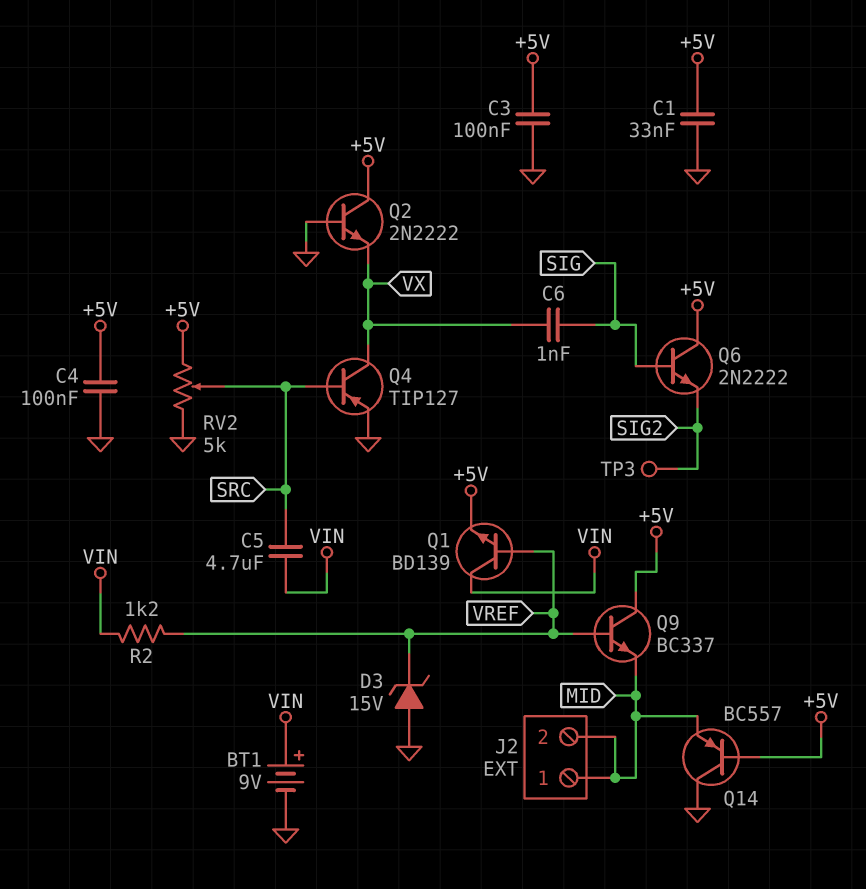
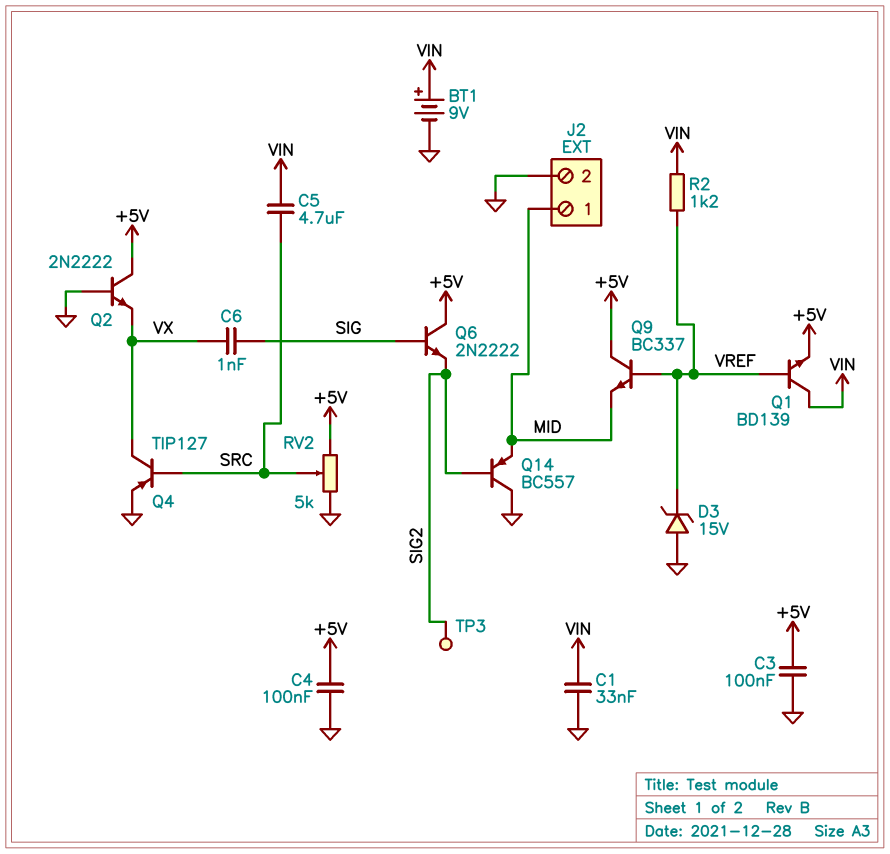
C1: 33nF (+5V, GND) -> 33nF (GND, VIN)
J2 pin 2: MID -> GND
Q14: PNP BC557 (B +5V, C GND, E MID) -> PNP BC557 (B SIG2, C GND, E MID)

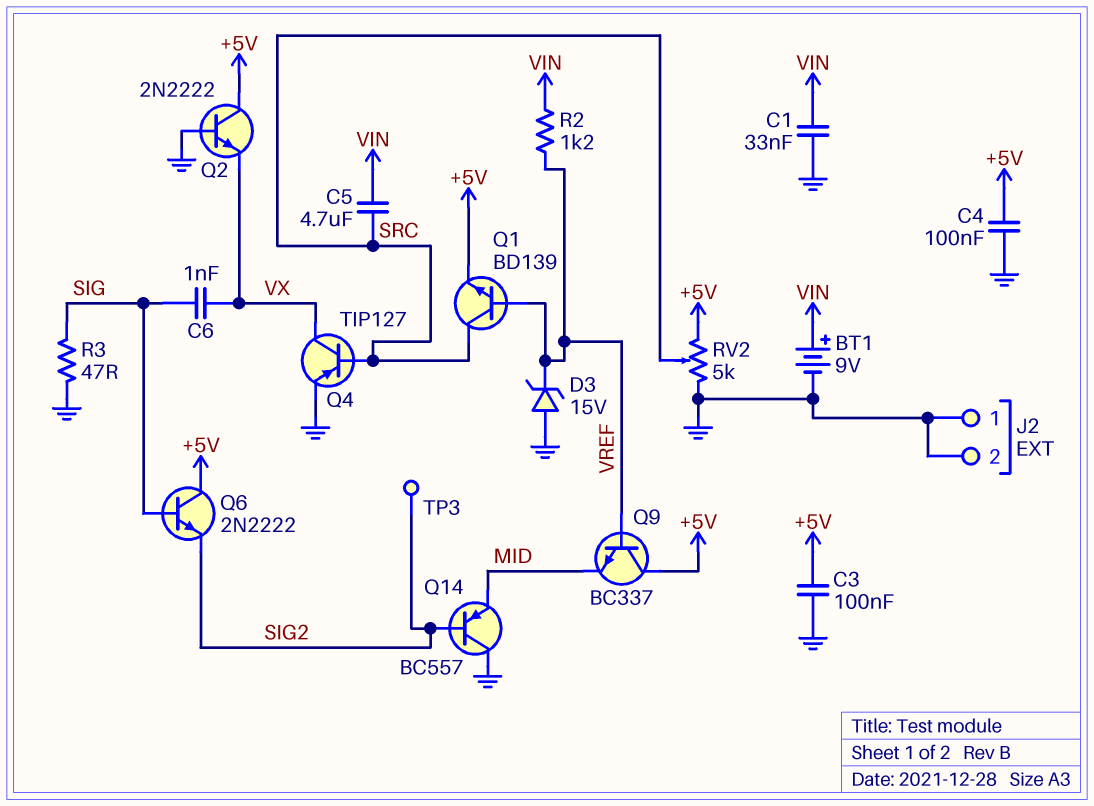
J2 pin 1: MID -> GND
Q1: NPN BD139 (B VREF, C VIN, E +5V) -> NPN BD139 (B VREF, C SRC, E +5V)
R3: none -> 47 (GND, SIG)

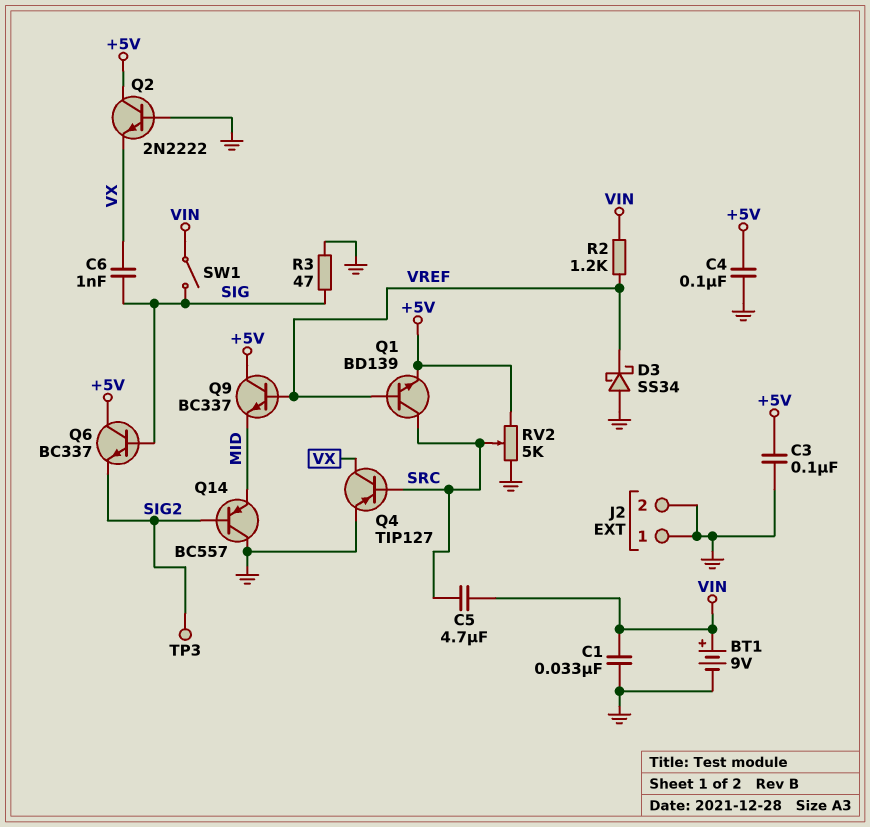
D3: zener 15V (A GND, K VREF) -> schottky SS34 (A GND, K VREF)
Q6: NPN 2N2222 (B SIG, C +5V, E SIG2) -> NPN BC337 (B SIG, C +5V, E SIG2)
SW1: none -> switch (SIG, VIN)

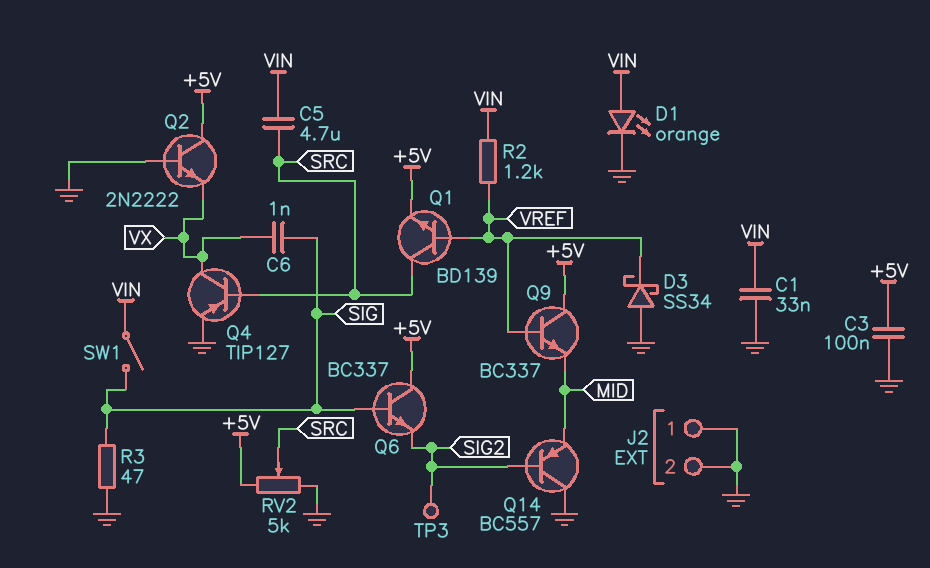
BT1: 9V (plus VIN, minus GND) -> none
C4: 100nF (+5V, GND) -> none
D1: none -> LED orange (A VIN, K GND)

